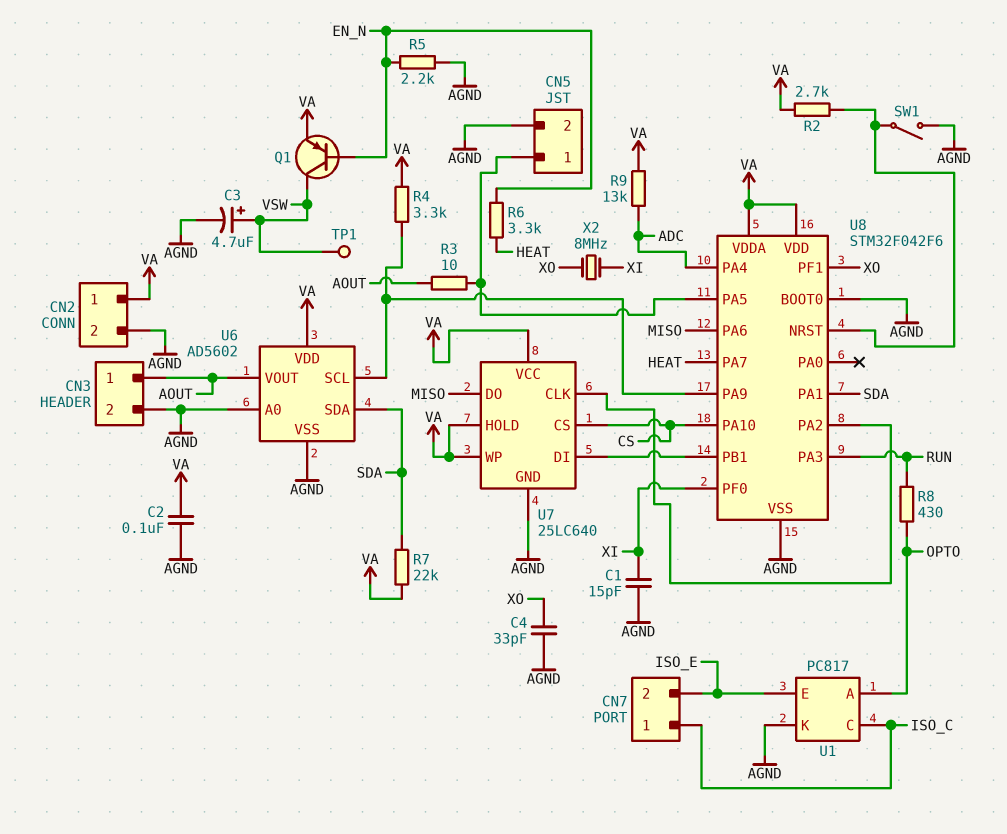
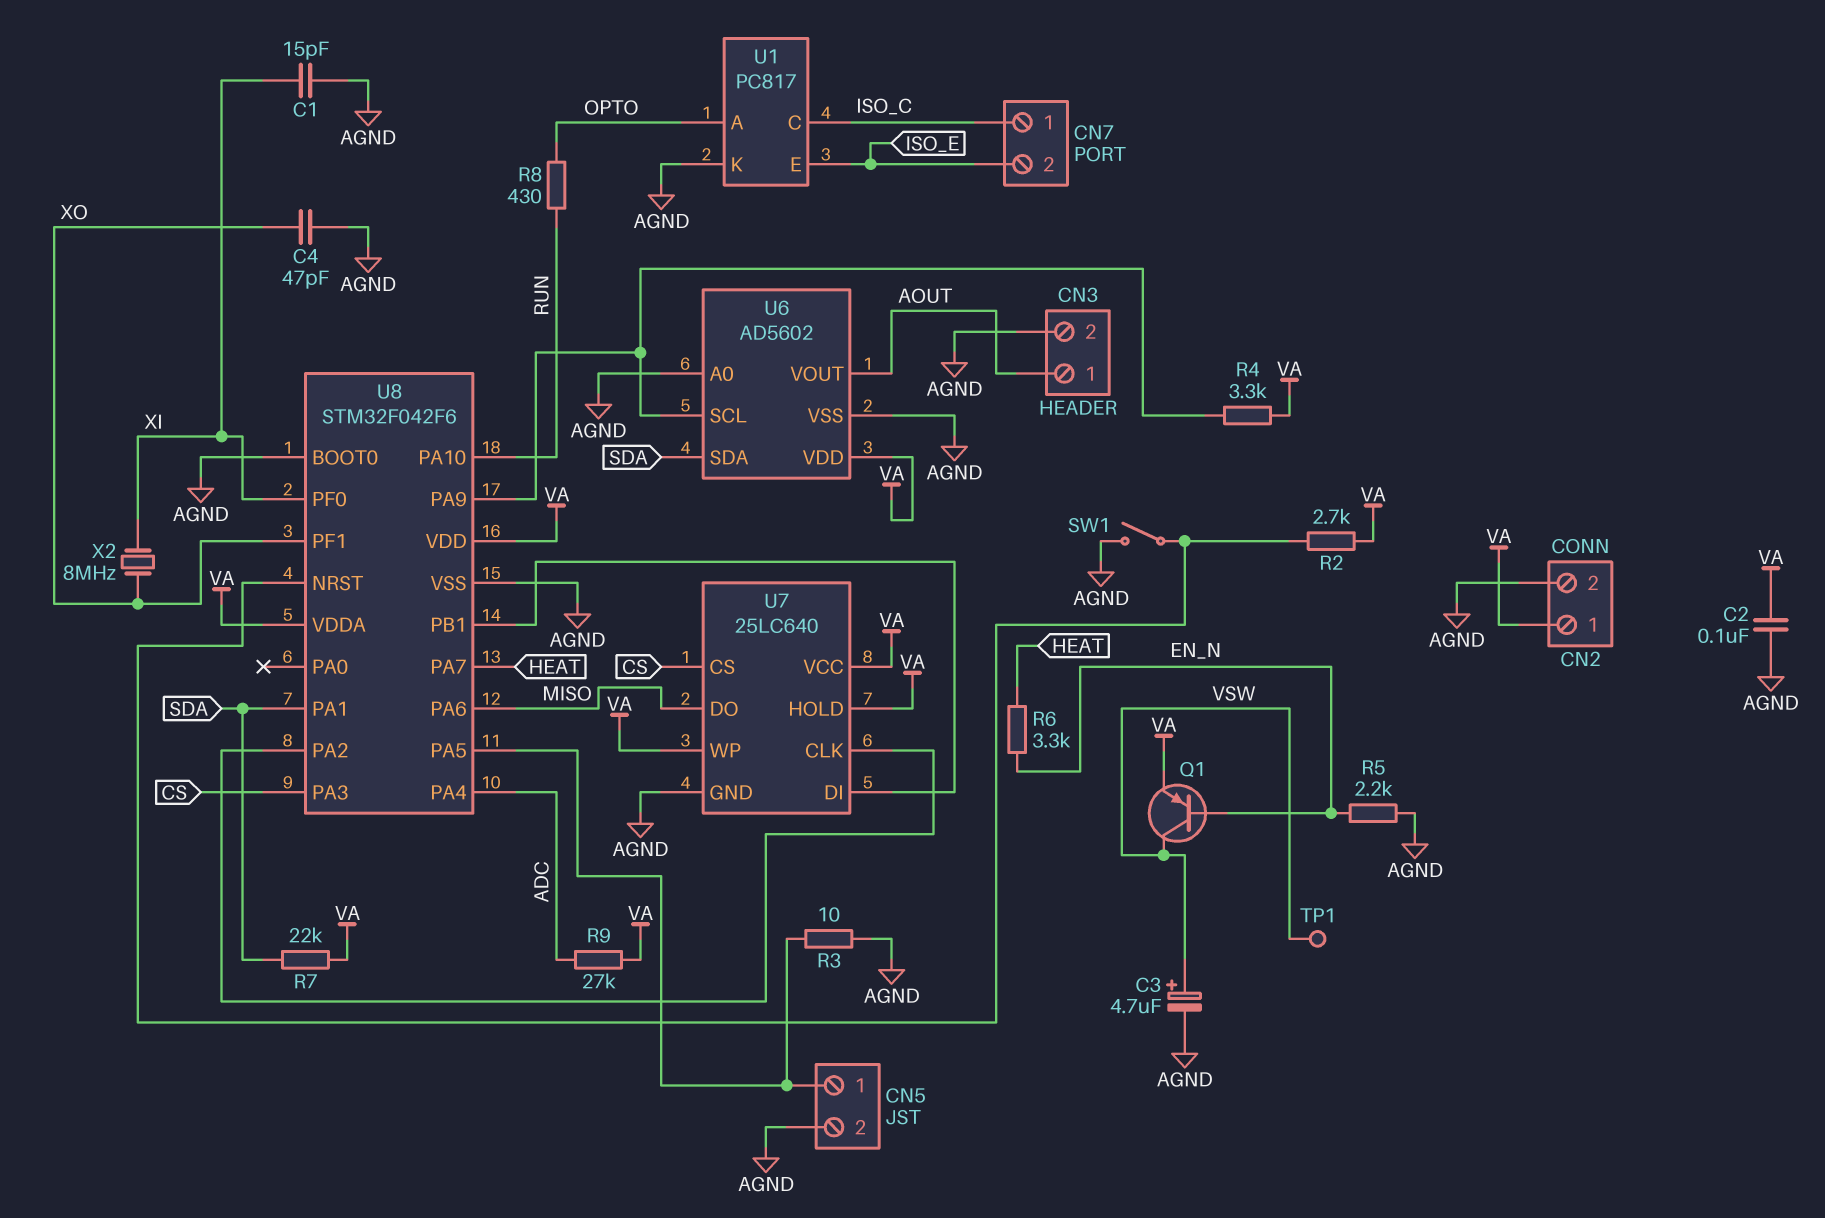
C4: 33pF (AGND, XO) -> 47pF (AGND, XO)
R3: 10 (AOUT, CN5/1) -> 10 (AGND, CN5/1)
R9: 13k (ADC, VA) -> 27k (ADC, VA)
U8 pin PA3: RUN -> CS
U8 pin PA10: CS -> RUN

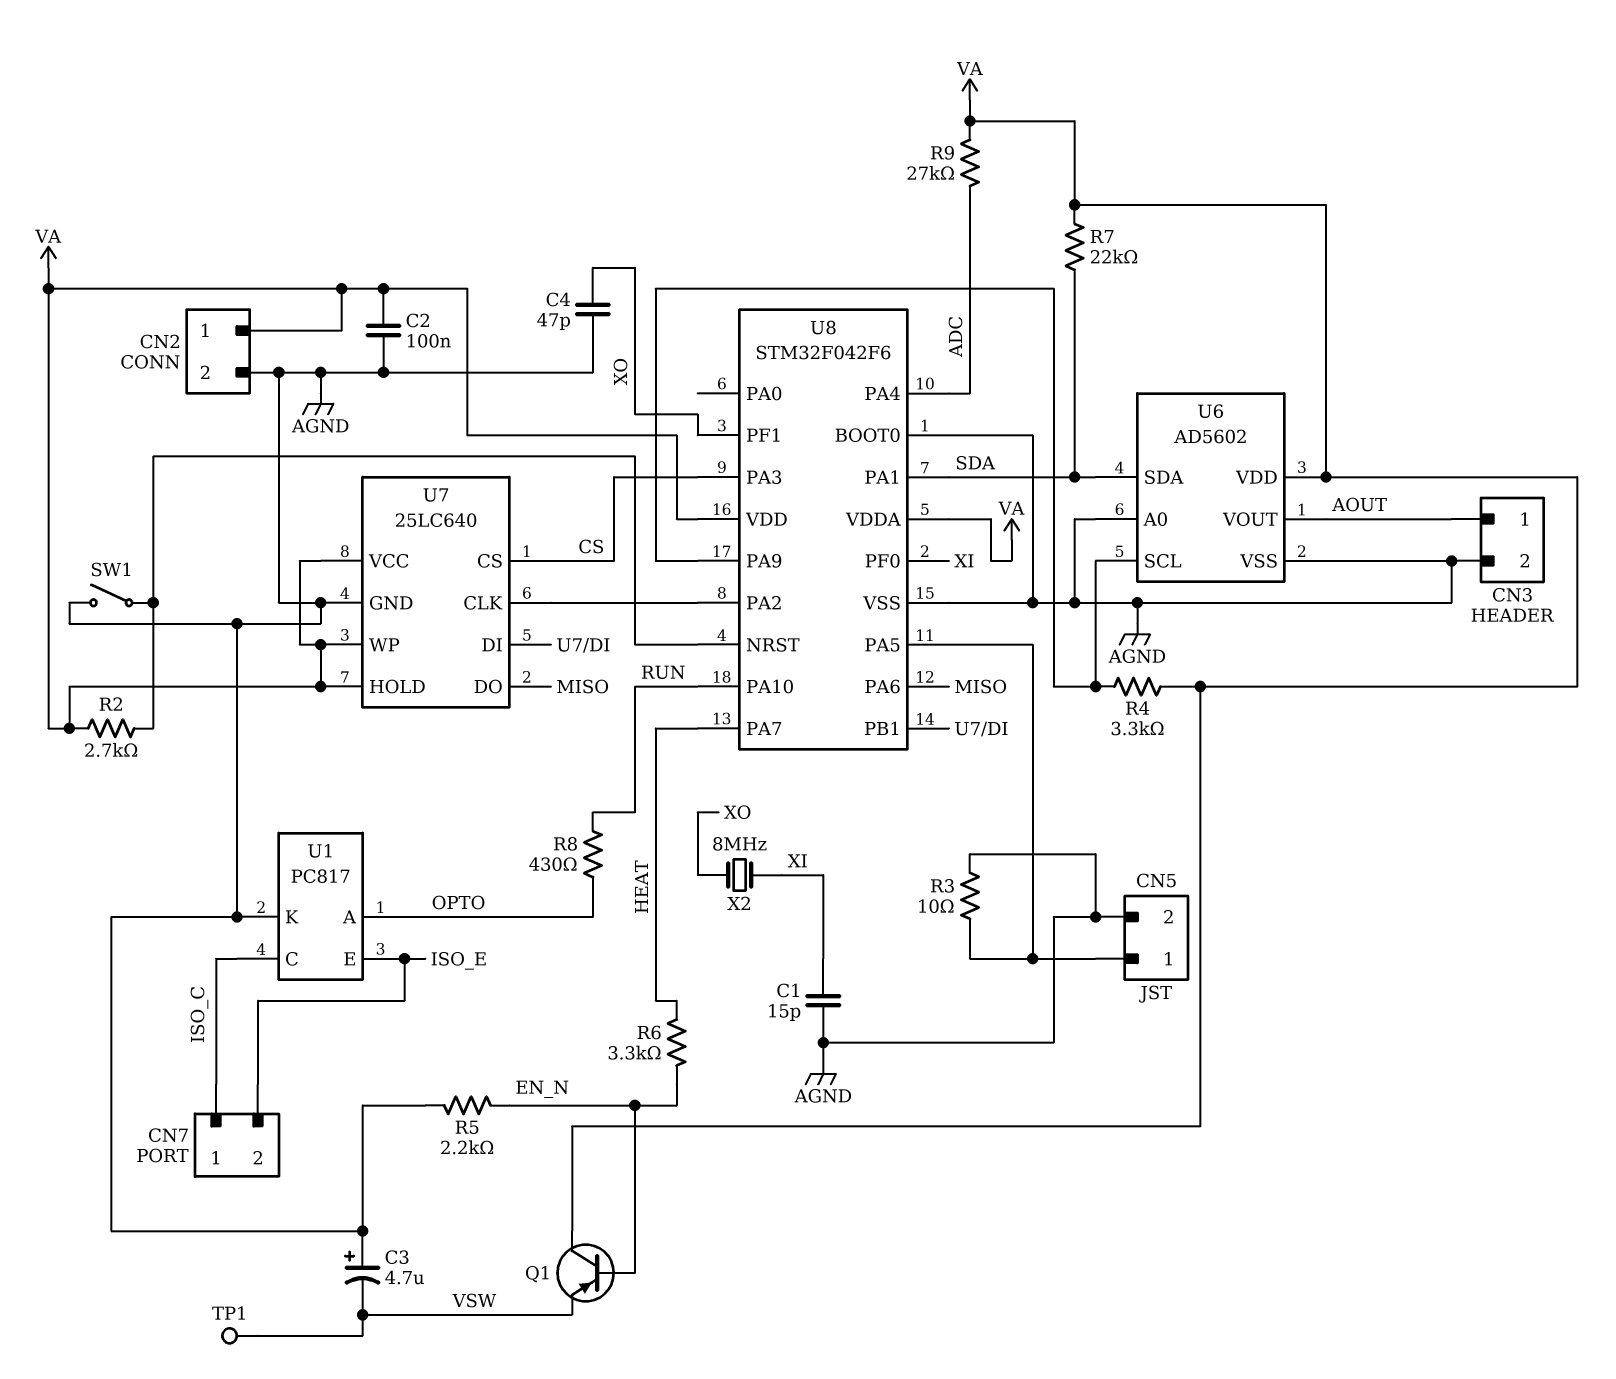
C3: 4.7uF (plus VSW, minus AGND) -> 4.7uF (plus AGND, minus VSW)
Q1: PNP (B EN_N, C VSW, E VA) -> PNP (B EN_N, C VA, E VSW)

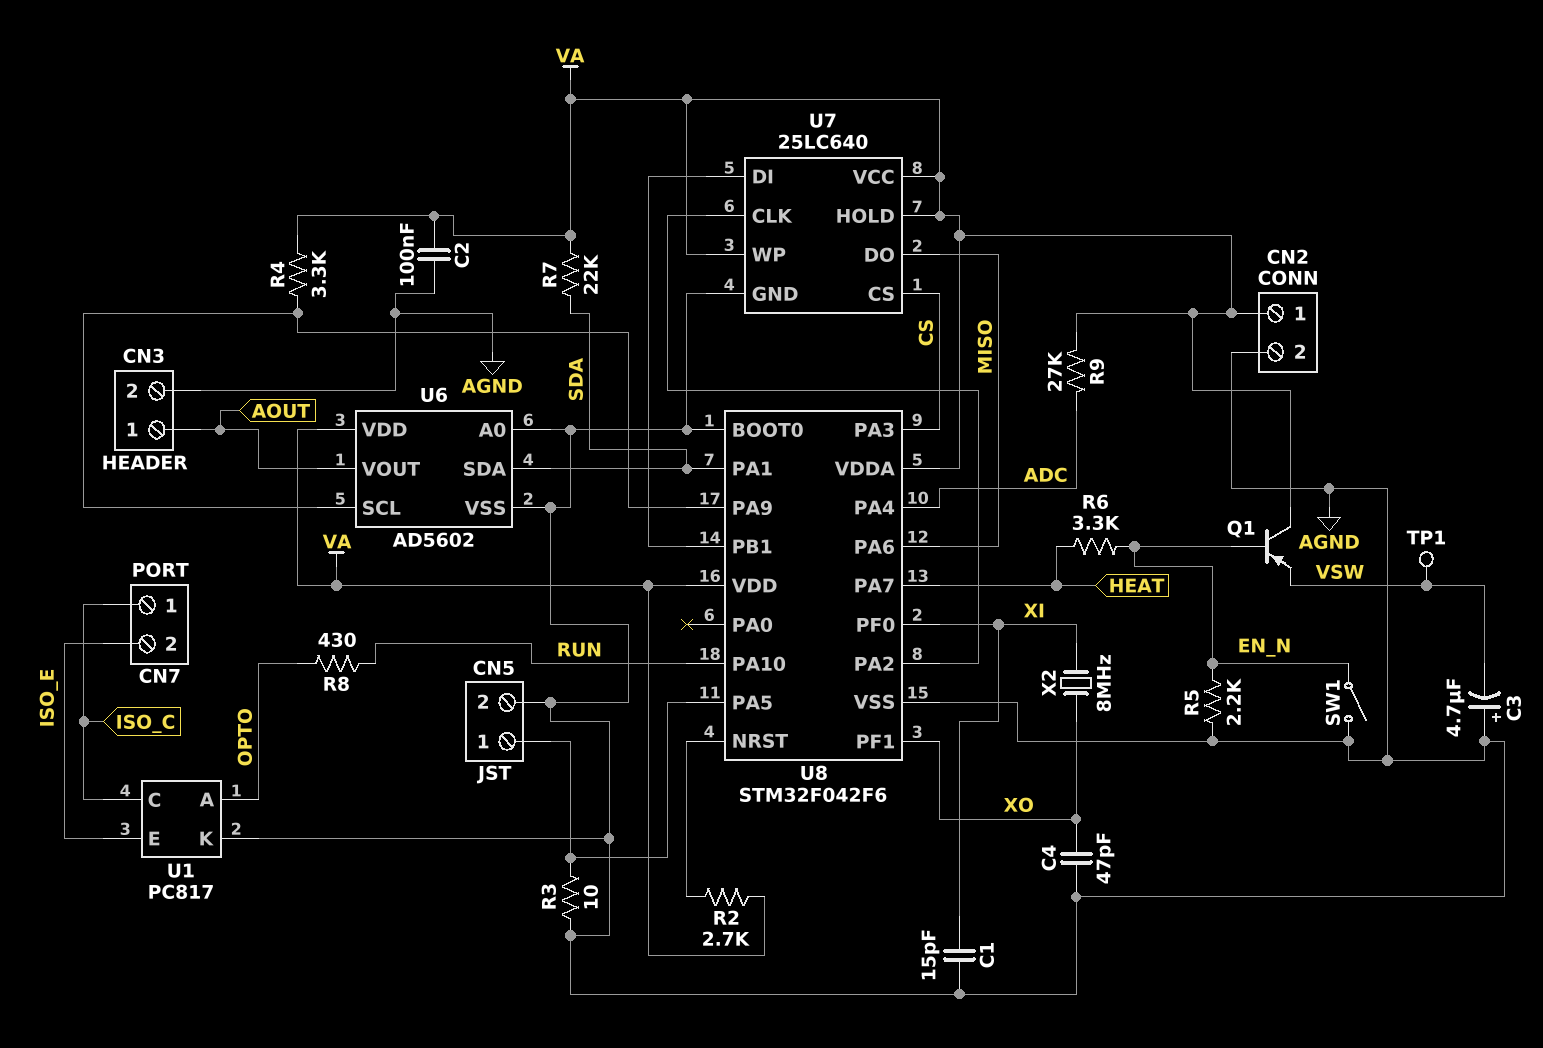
SW1: switch (AGND, U8/NRST) -> switch (AGND, EN_N)

